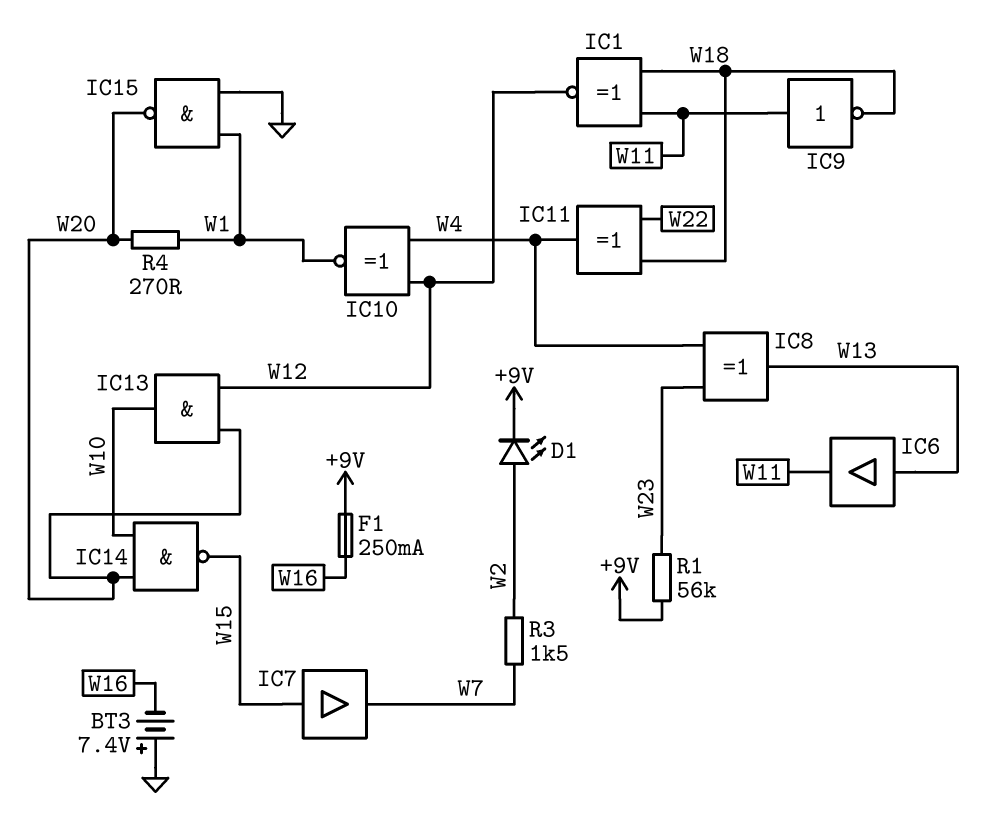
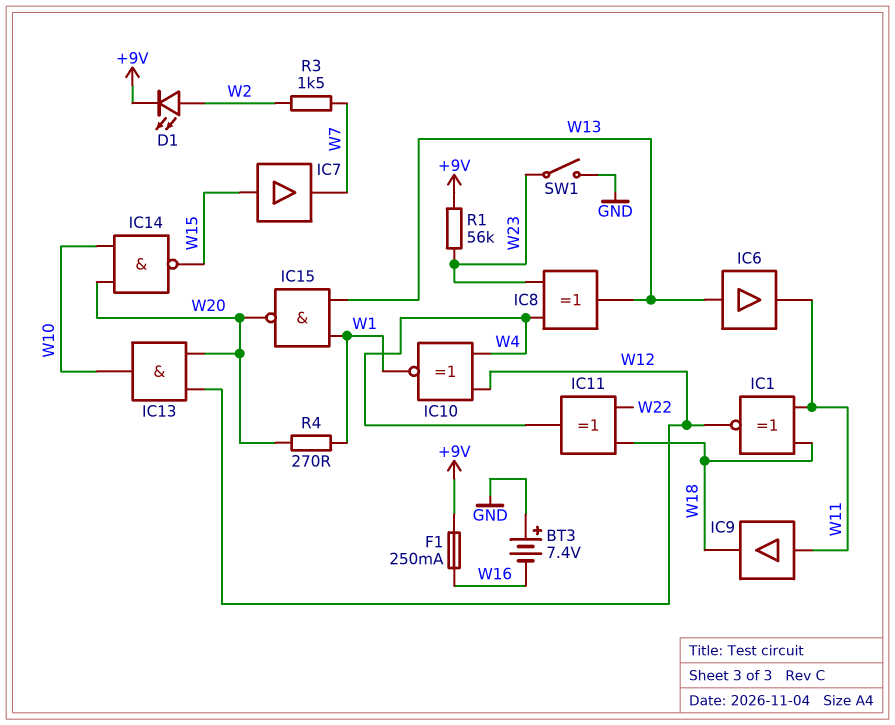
IC9: NOT (in W11, out W18) -> buffer (in W11, out W18)
IC15: NAND (in GND, in W1, out W20) -> NAND (in W1, in W13, out W20)
SW1: none -> switch (GND, W23)

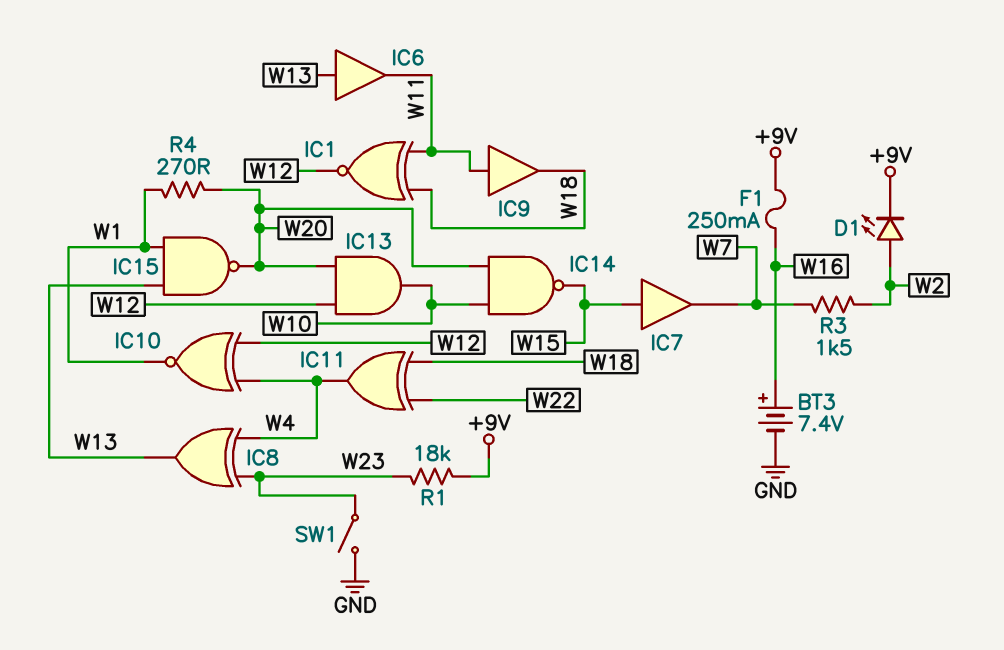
BT3: 7.4V (plus GND, minus W16) -> 7.4V (plus W16, minus GND)
R1: 56k (+9V, W23) -> 18k (+9V, W23)

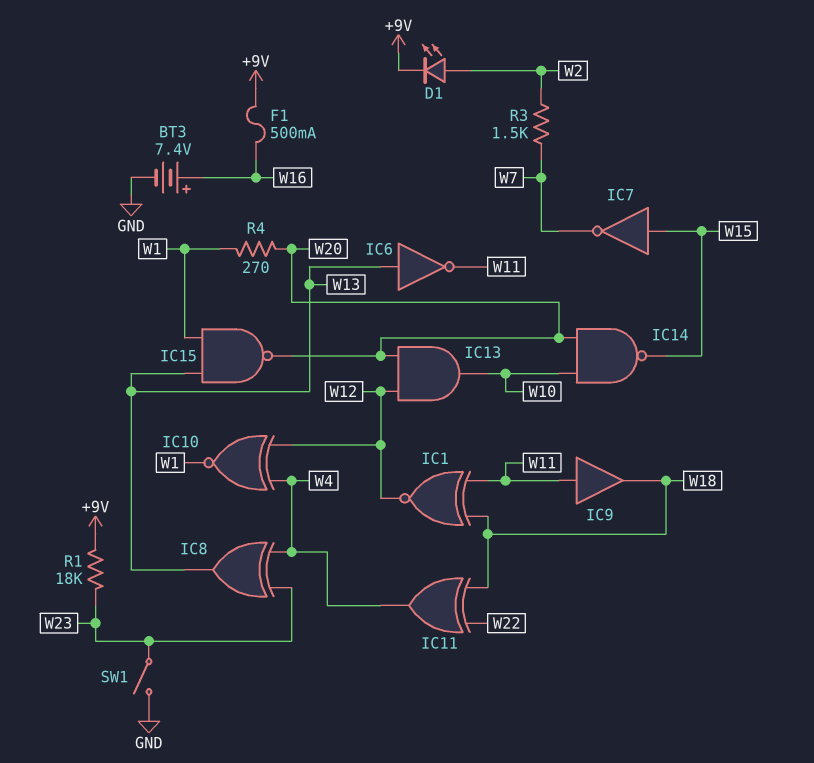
F1: 250mA (+9V, W16) -> 500mA (+9V, W16)
IC6: buffer (in W13, out W11) -> NOT (in W13, out W11)
IC7: buffer (in W15, out W7) -> NOT (in W15, out W7)

